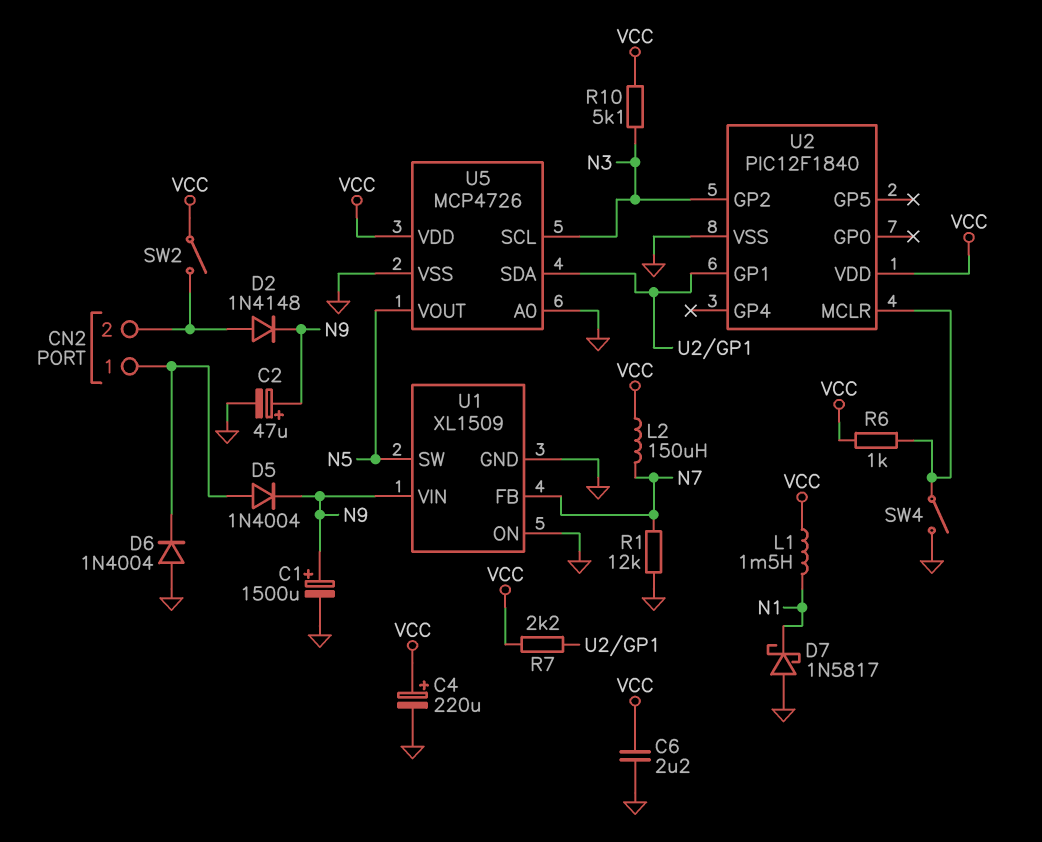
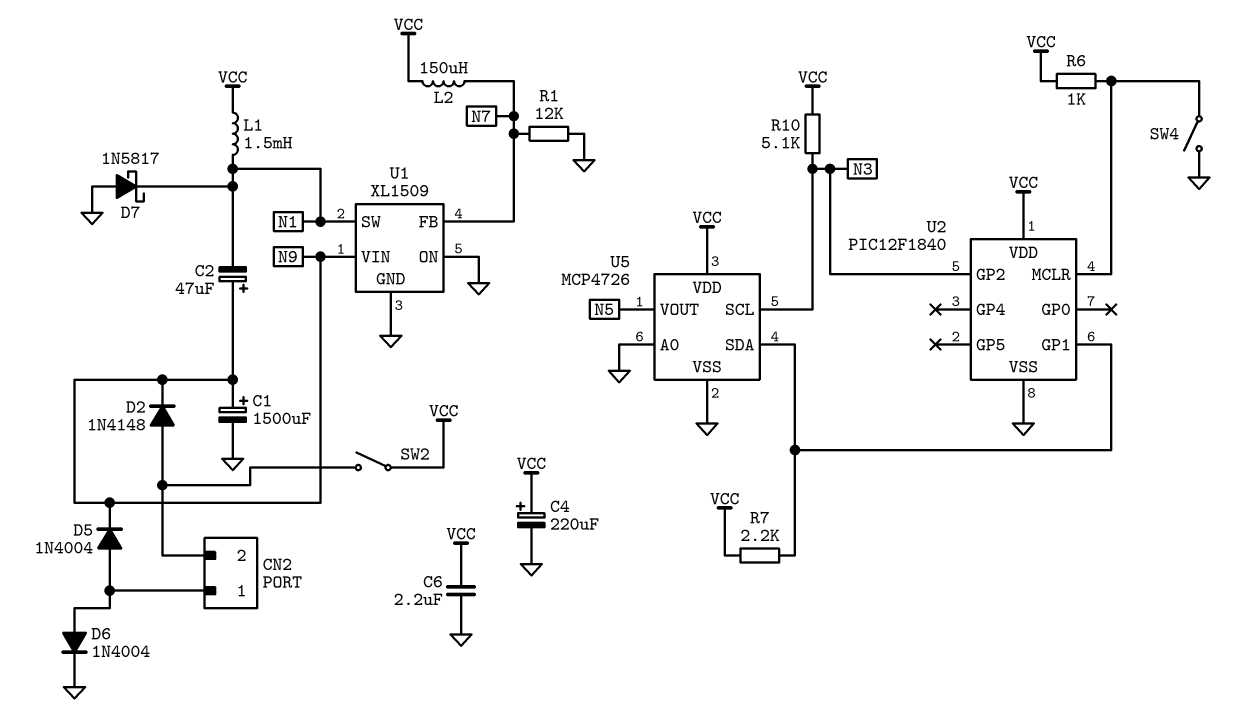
C2: 47uF (plus N9, minus GND) -> 47uF (plus N9, minus N1)
D6: diode 1N4004 (A GND, K CN2/1) -> diode 1N4004 (A CN2/1, K GND)
U1 pin SW: N5 -> N1

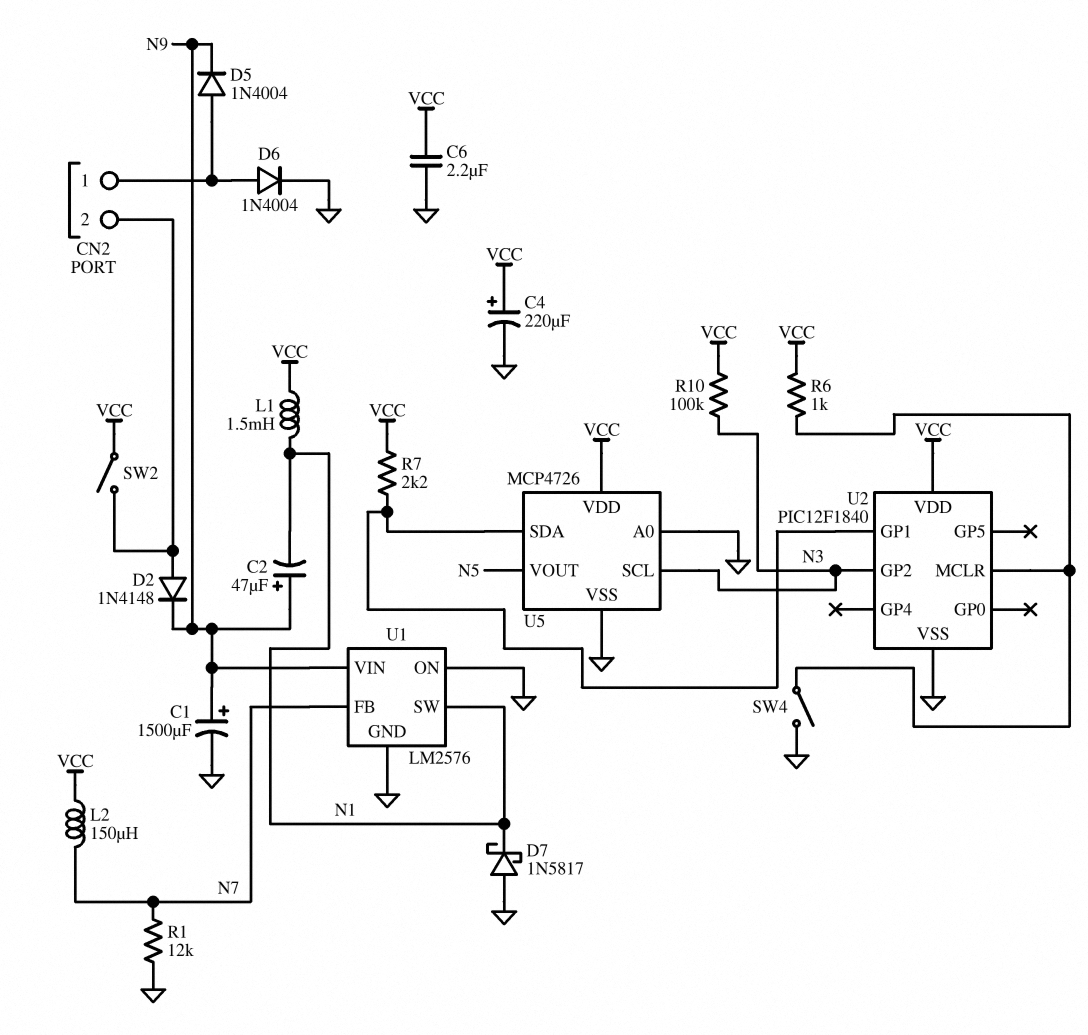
R10: 5.1k (N3, VCC) -> 100k (N3, VCC)
U1: XL1509 -> LM2576

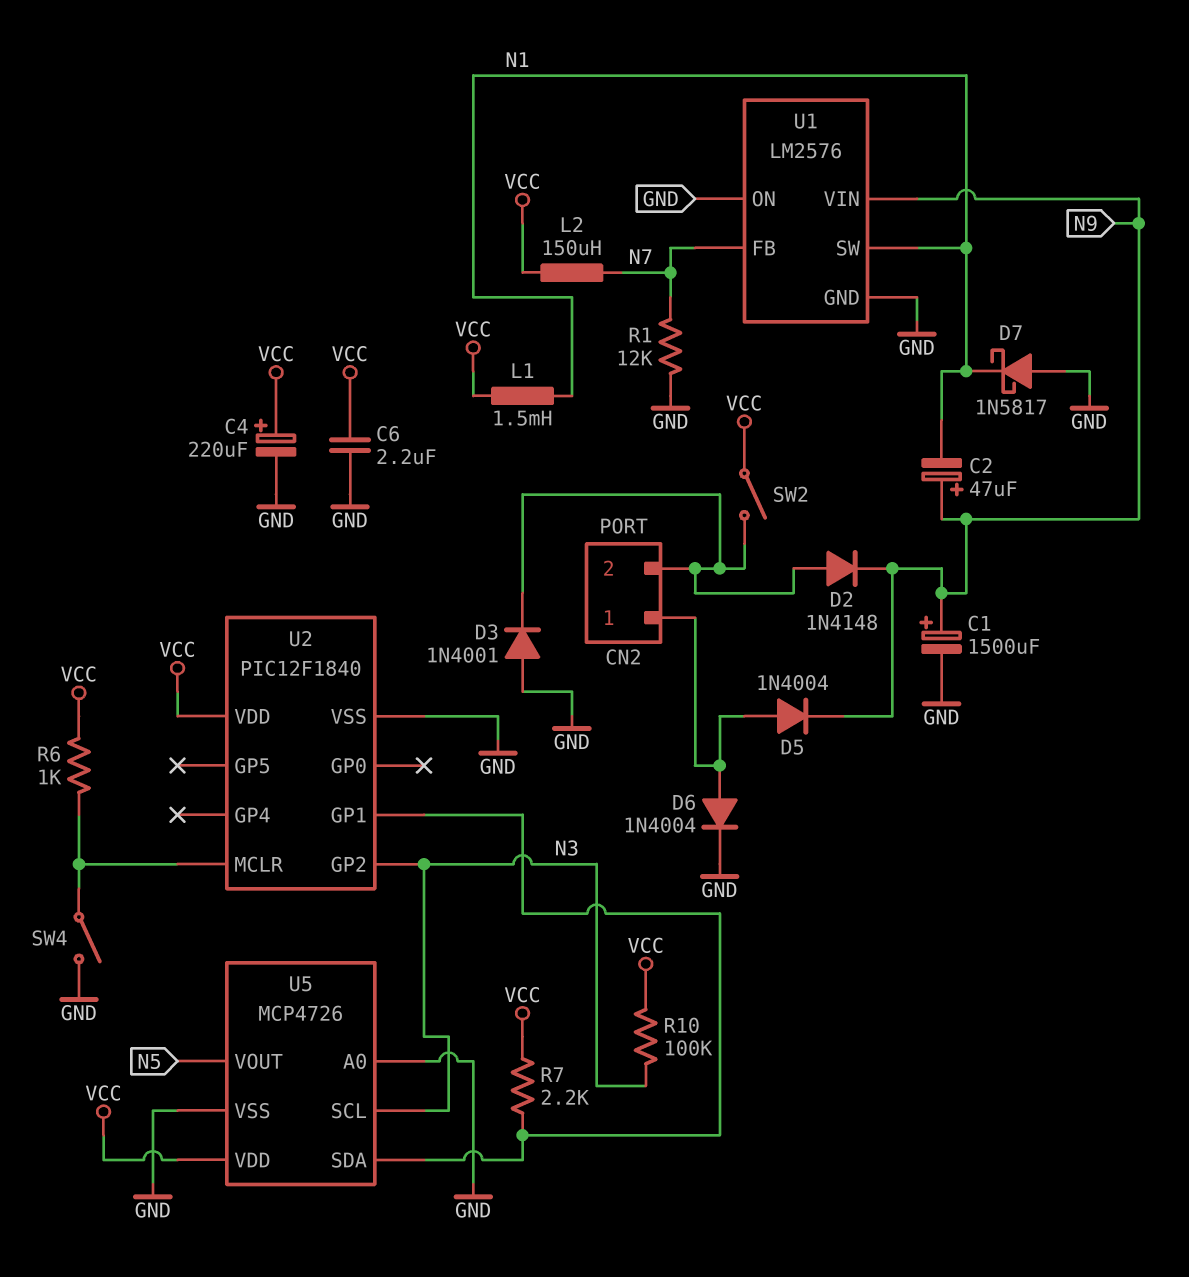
D3: none -> diode 1N4001 (A GND, K CN2/2)

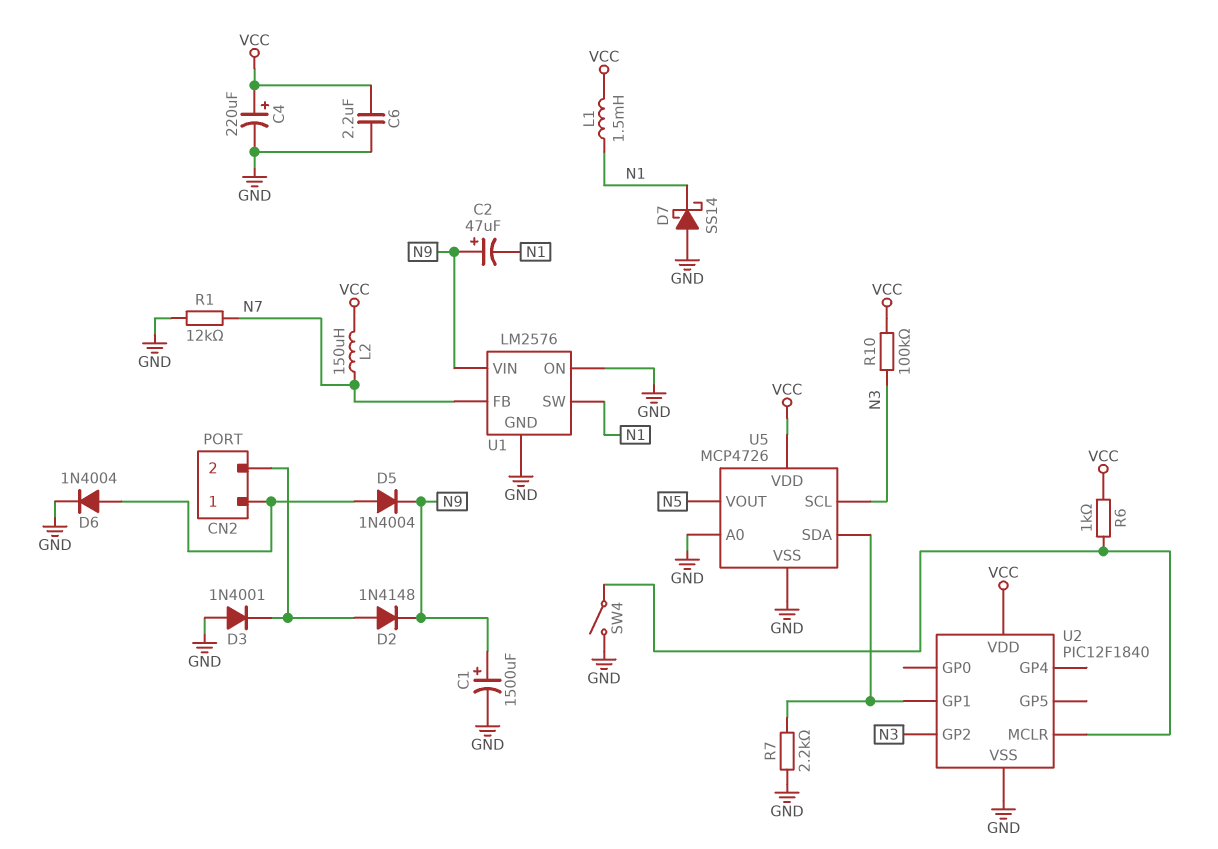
D7: schottky 1N5817 (A GND, K N1) -> schottky SS14 (A GND, K N1)
R7: 2.2k (U2/GP1, VCC) -> 2.2k (GND, U2/GP1)
SW2: switch (CN2/2, VCC) -> none

